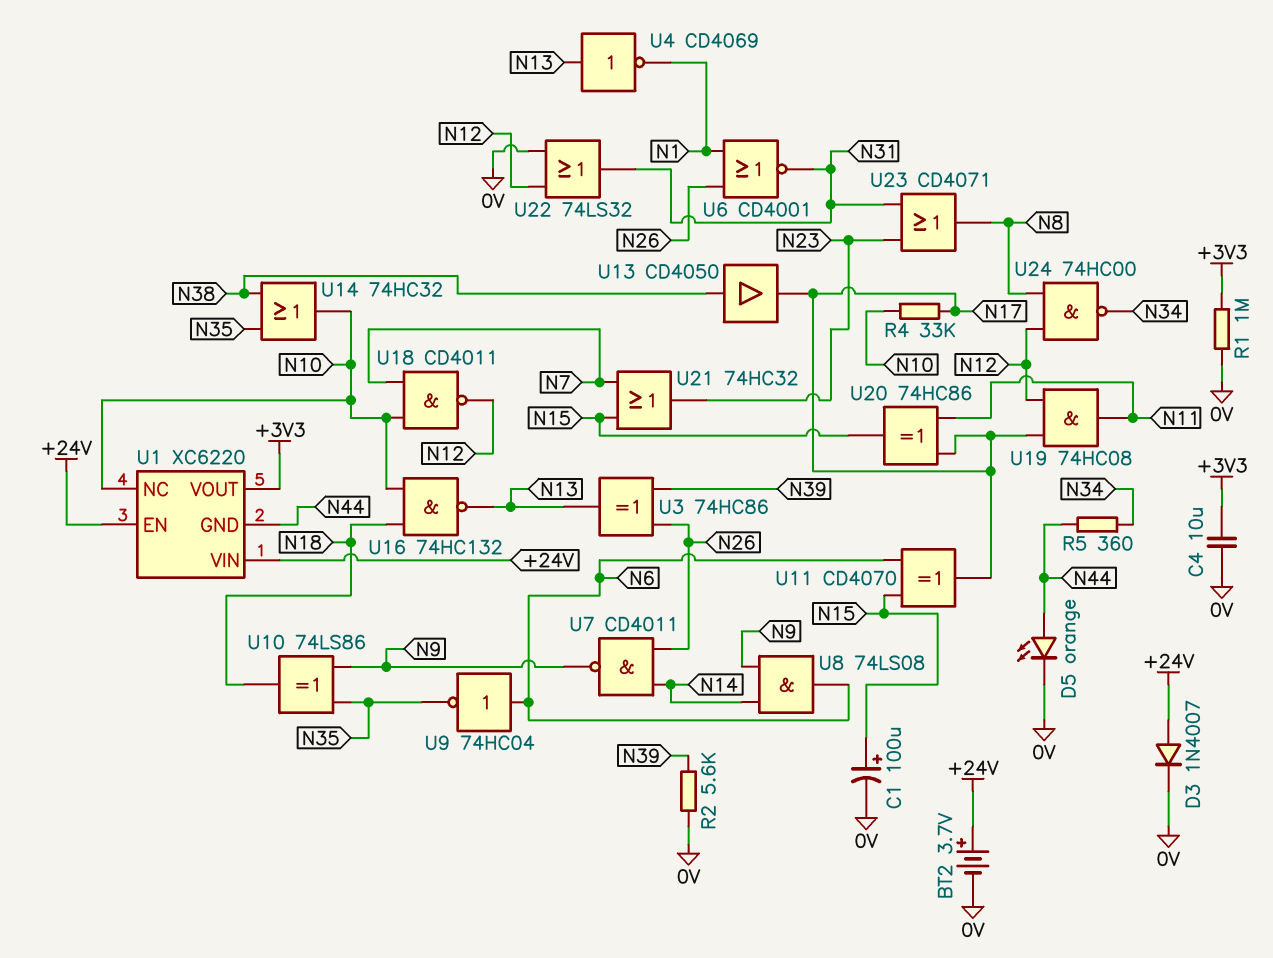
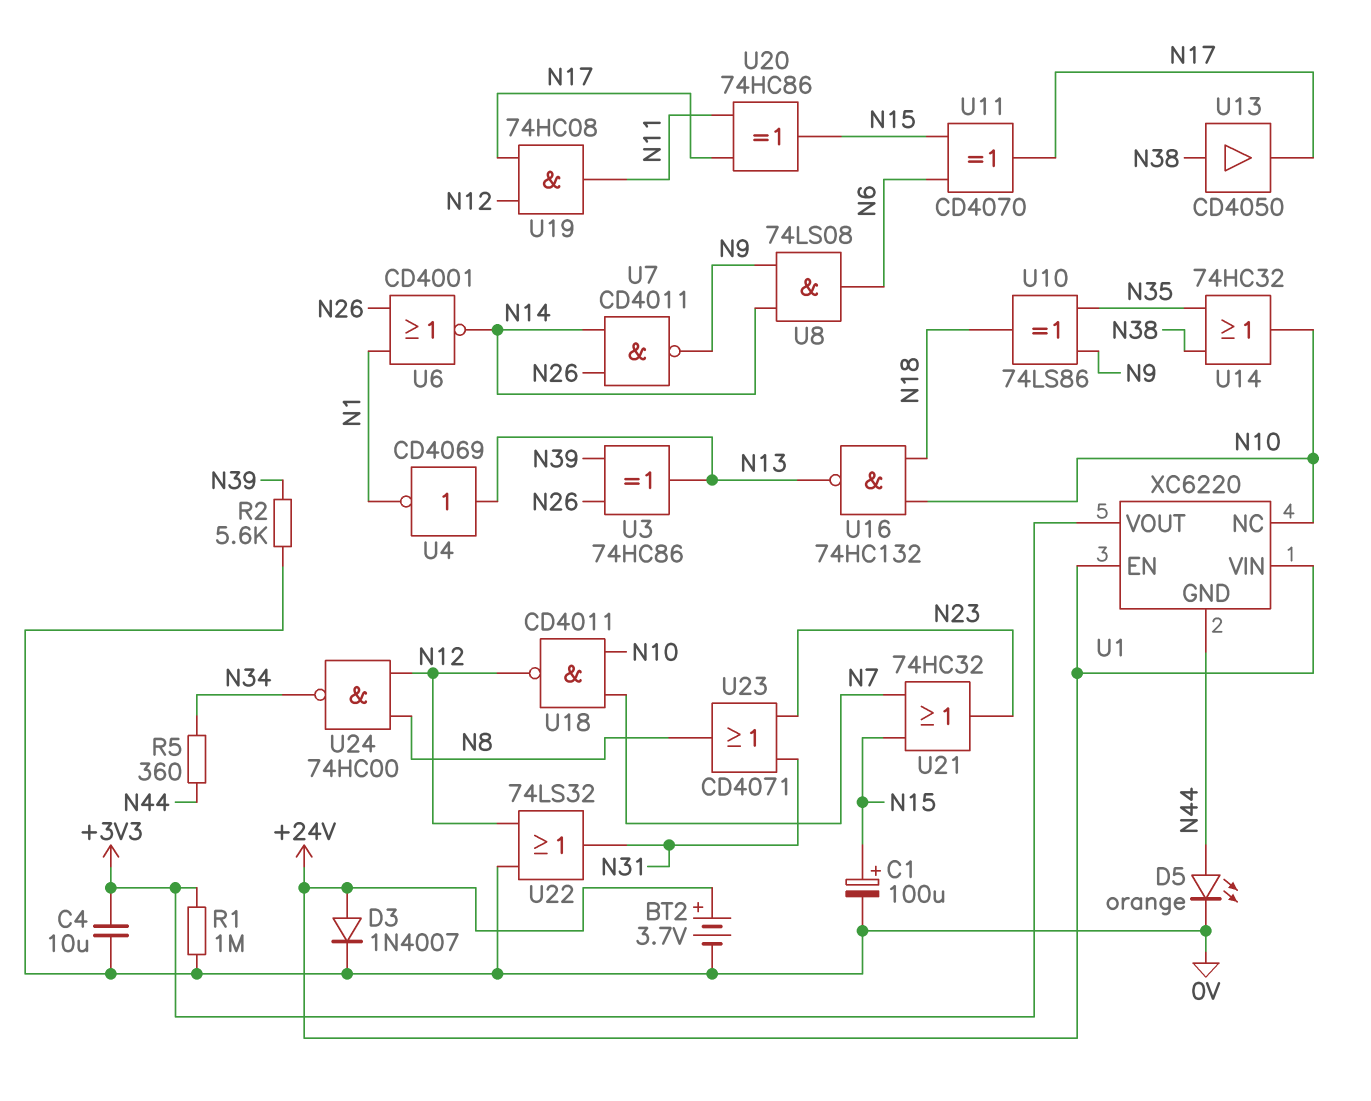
R4: 33k (N10, N17) -> none
U6: NOR CD4001 (in N1, in N26, out N31) -> NOR CD4001 (in N1, in N26, out N14)
U9: NOT 74HC04 (in N6, out N35) -> none

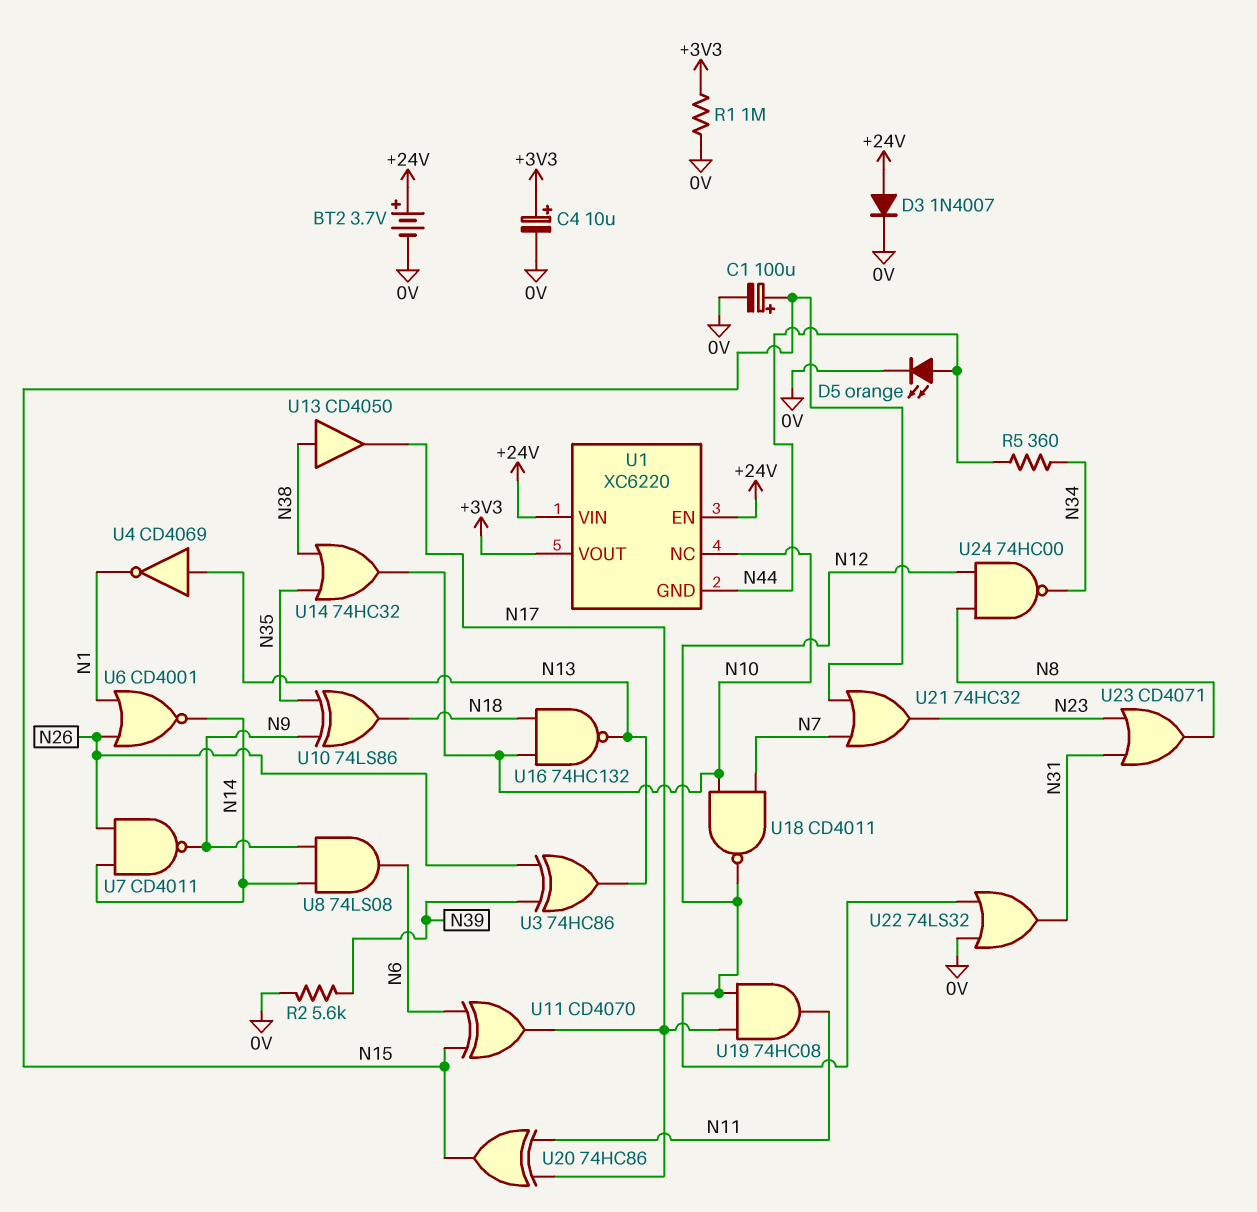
C4: 10uF (+3V3, 0V) -> 10uF (plus +3V3, minus 0V)

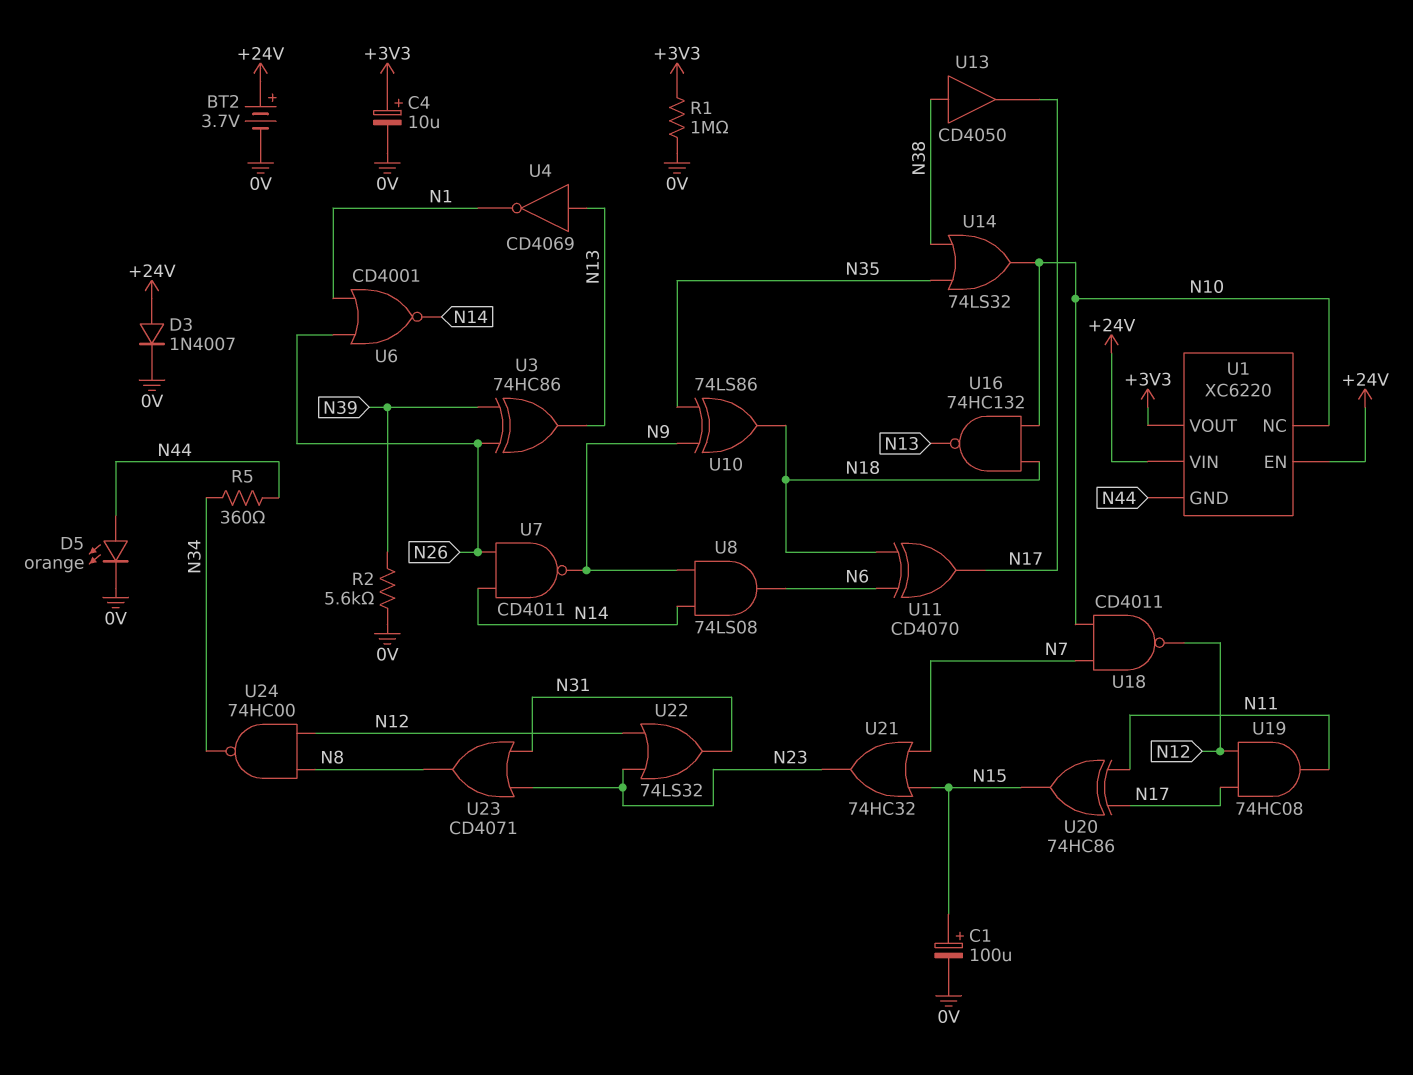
U11: XOR CD4070 (in N6, in N15, out N17) -> XOR CD4070 (in N6, in N18, out N17)
U14: OR 74HC32 (in N35, in N38, out N10) -> OR 74LS32 (in N35, in N38, out N10)
U22: OR 74LS32 (in 0V, in N12, out N31) -> OR 74LS32 (in N12, in N23, out N31)

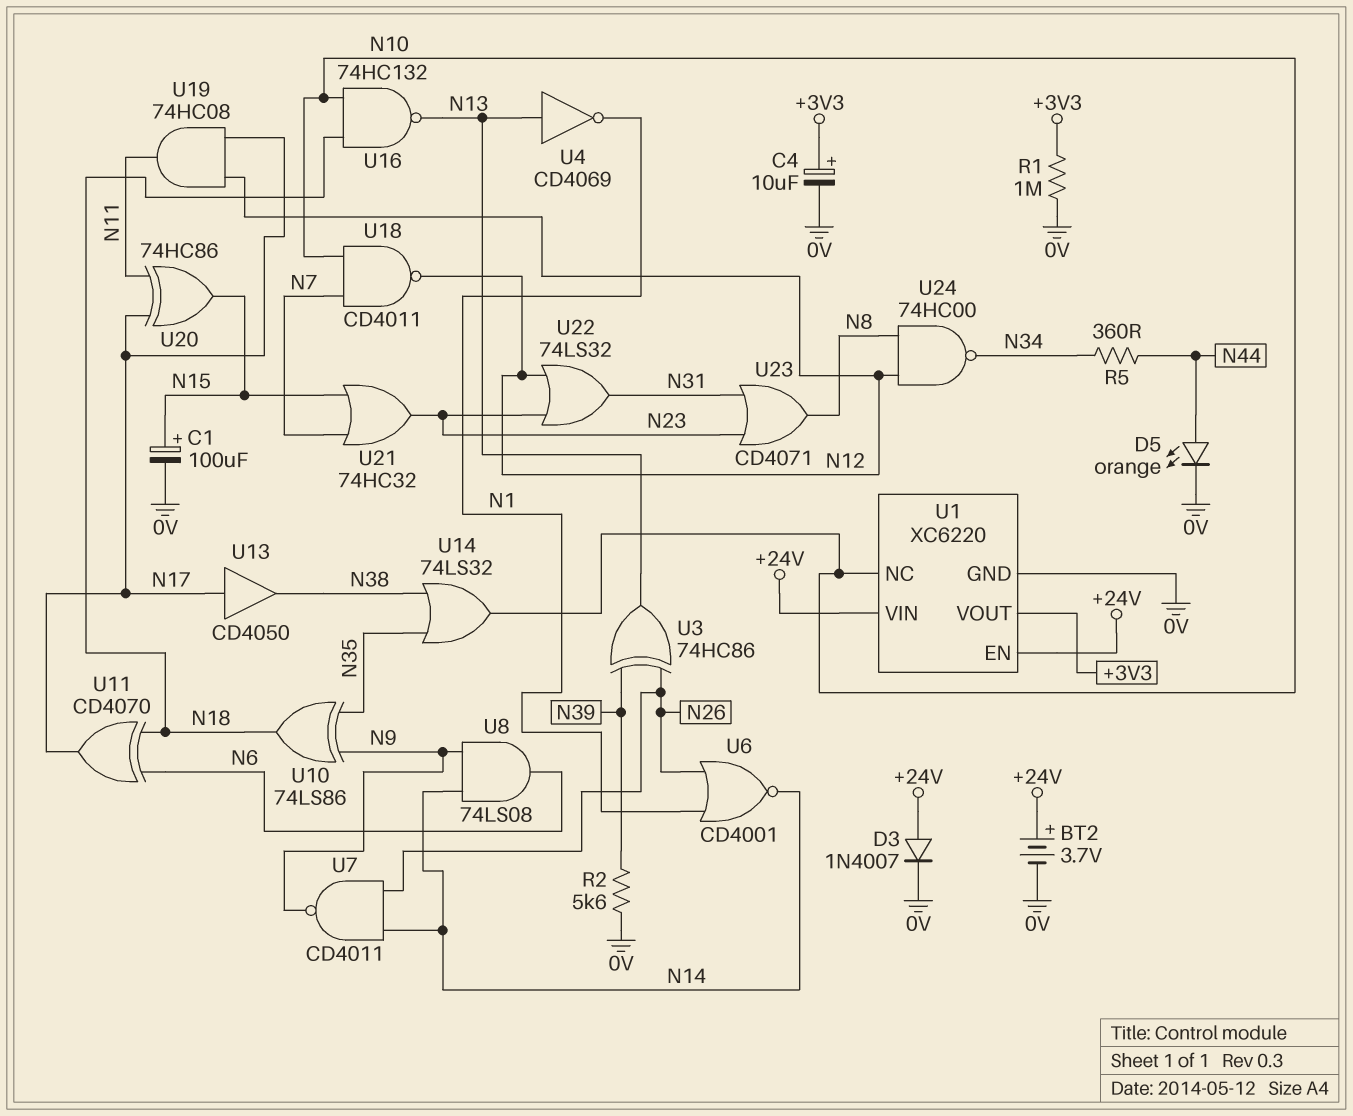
U1 pin GND: N44 -> 0V
U13: buffer CD4050 (in N38, out N17) -> buffer CD4050 (in N17, out N38)

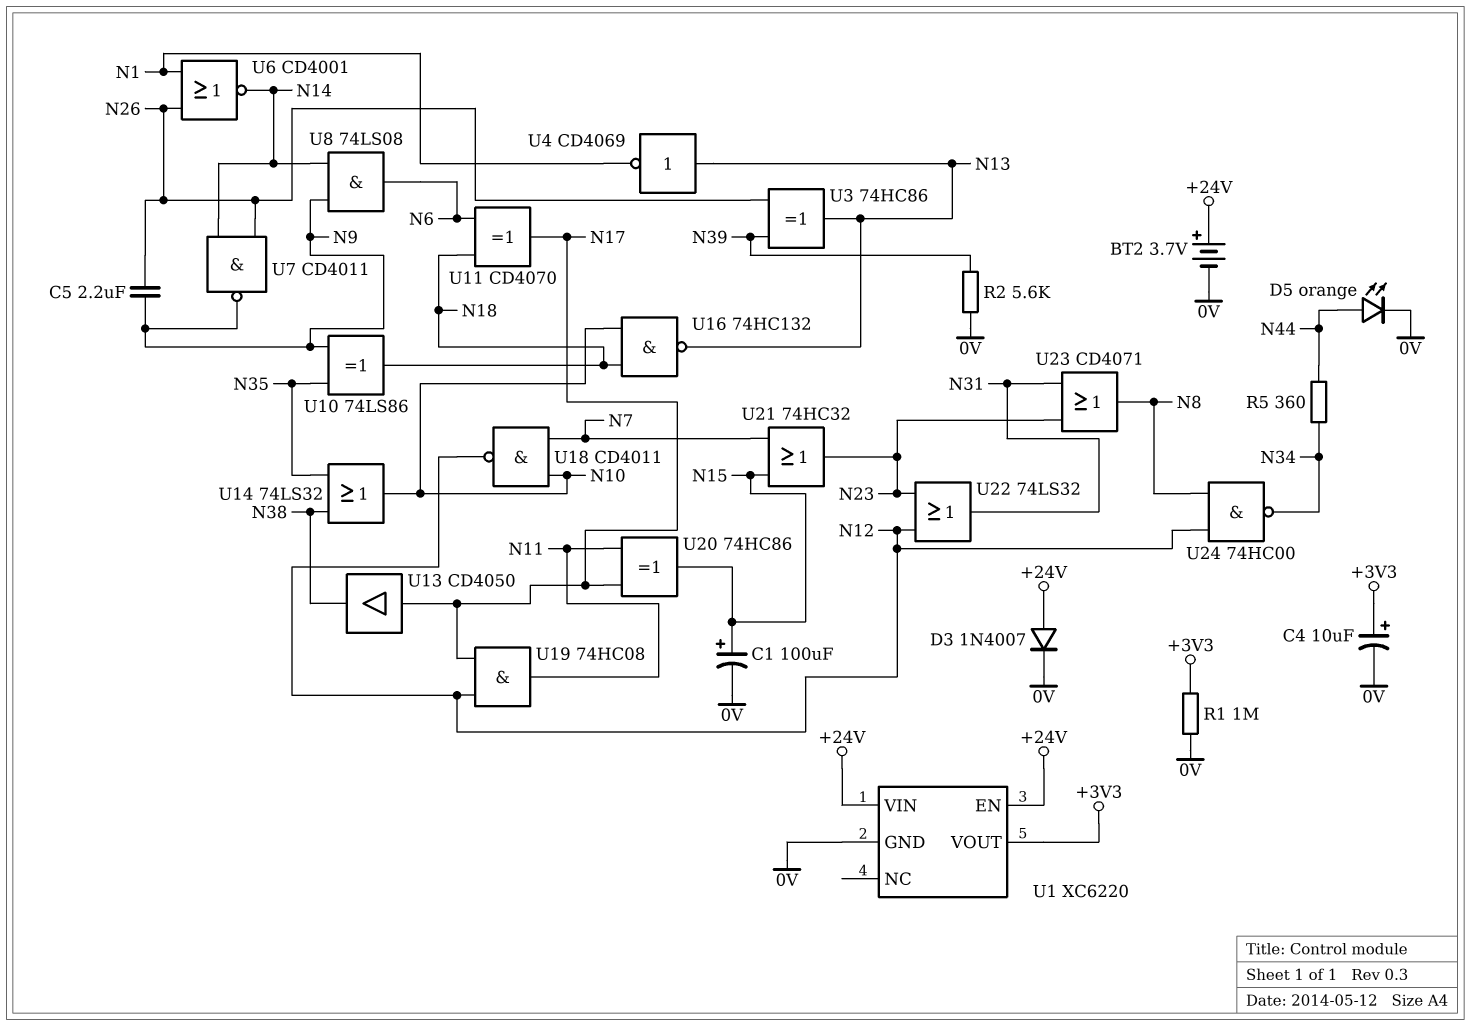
C5: none -> 2.2uF (N9, N26)
U1 pin NC: N10 -> none

